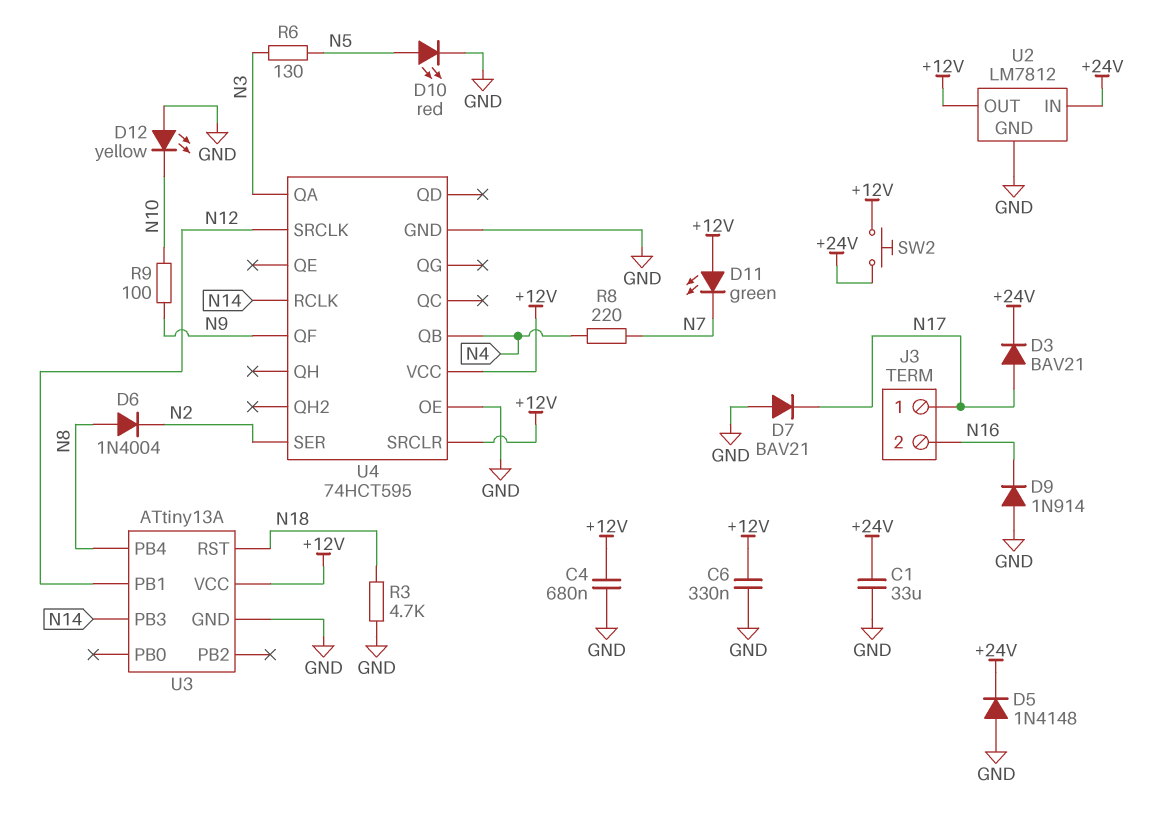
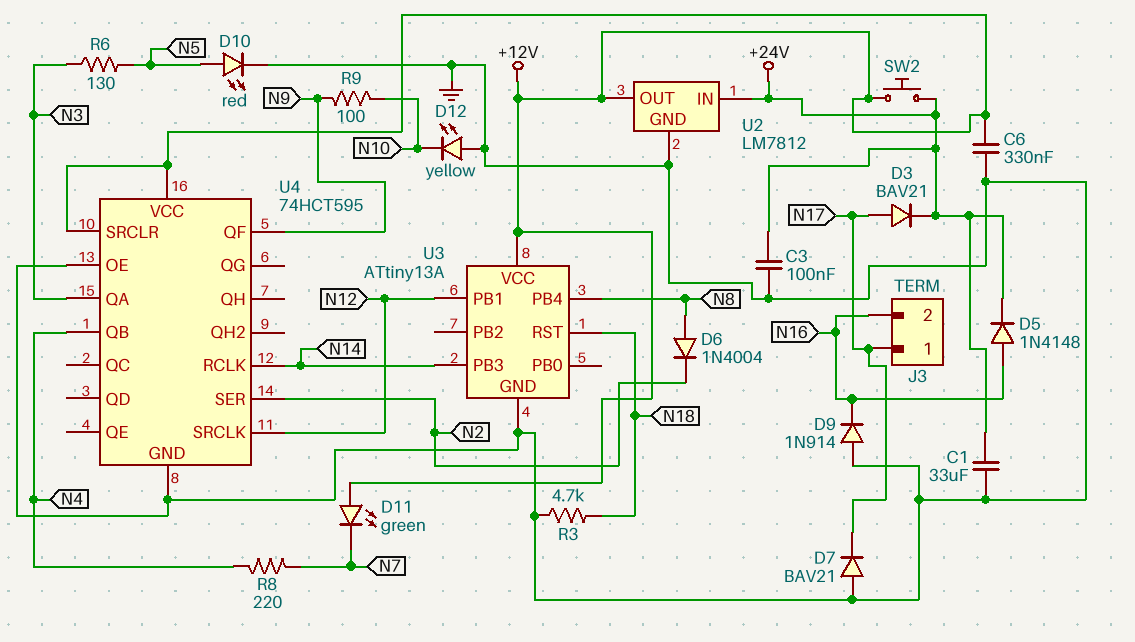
C3: none -> 100nF (+24V, GND)
C4: 680nF (+12V, GND) -> none
D5: diode 1N4148 (A GND, K +24V) -> diode 1N4148 (A N16, K +24V)

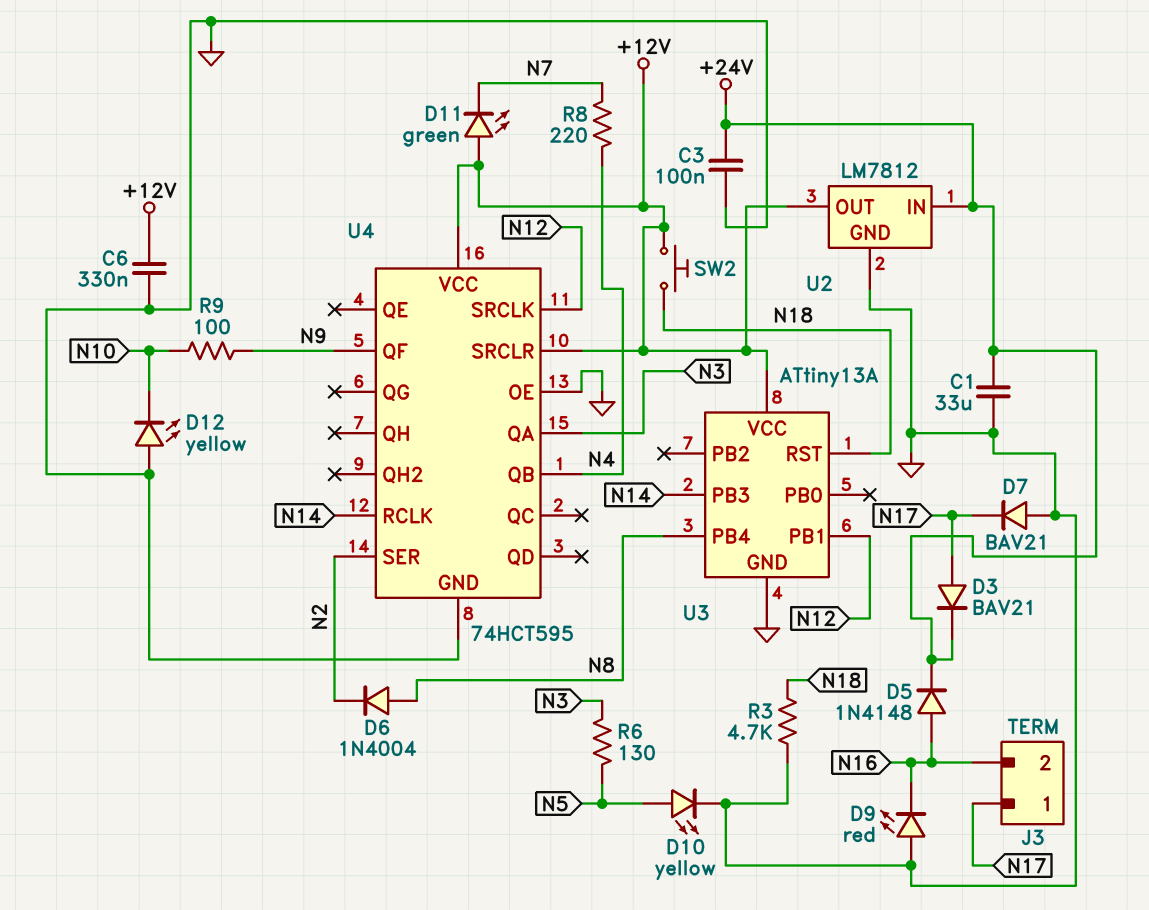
D9: diode 1N914 (A GND, K N16) -> LED red (A GND, K N16)
D10: LED red (A N5, K GND) -> LED yellow (A N5, K GND)
SW2: button (+12V, +24V) -> button (+12V, N18)

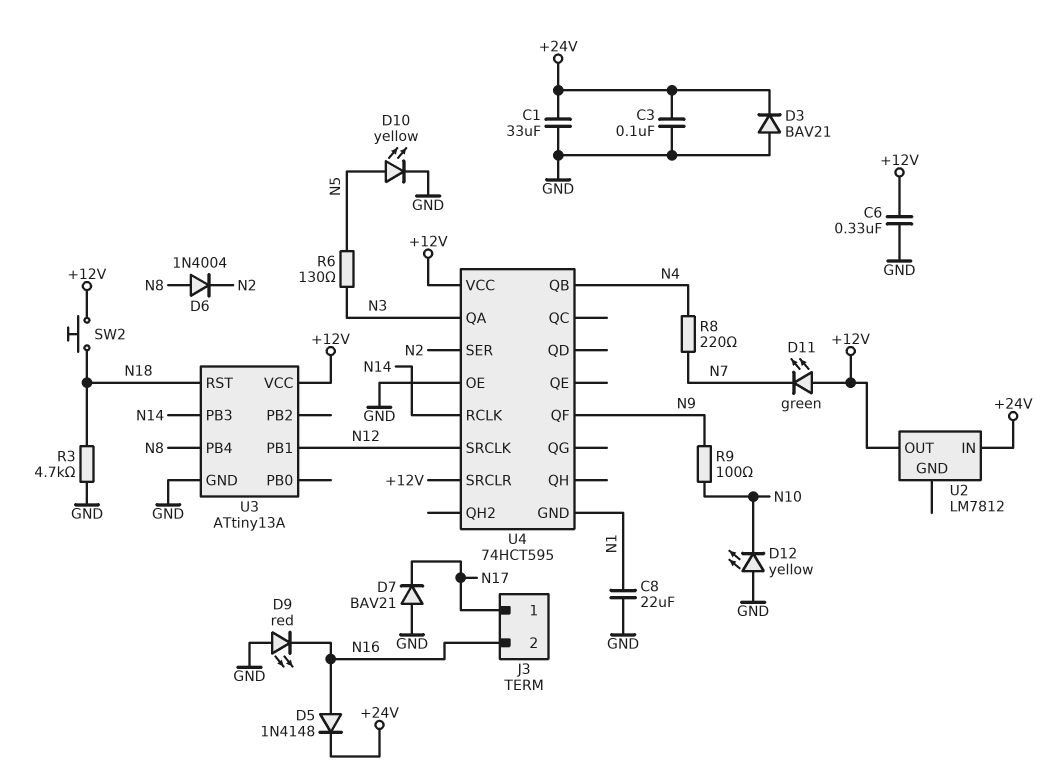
C8: none -> 22uF (GND, N1)
D3: diode BAV21 (A N17, K +24V) -> diode BAV21 (A GND, K +24V)
U2 pin GND: GND -> none
U4 pin GND: GND -> N1

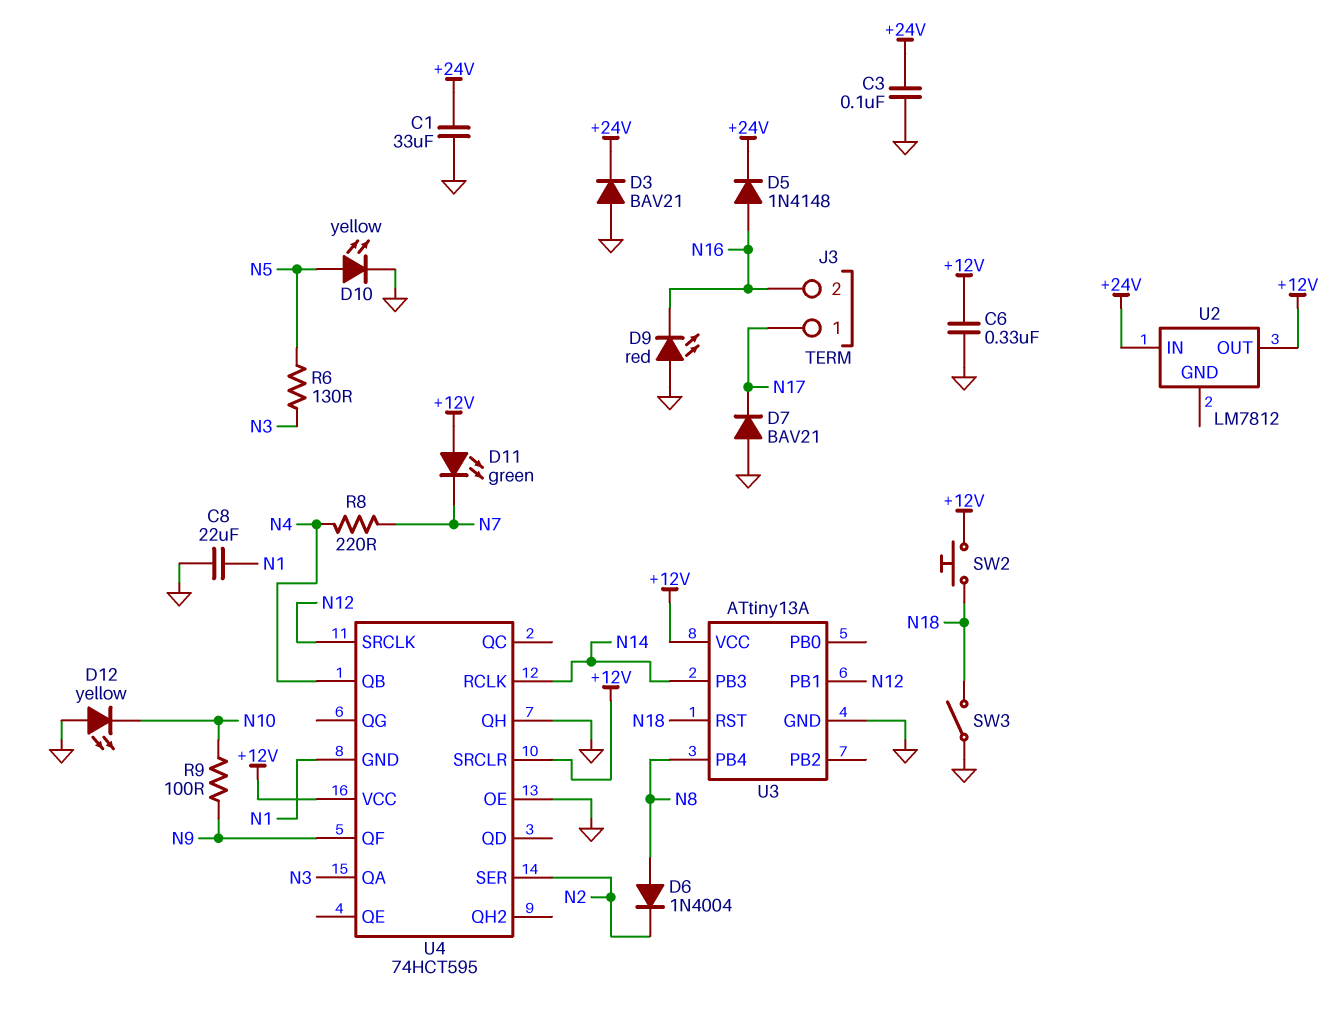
R3: 4.7k (GND, N18) -> none
SW3: none -> switch (GND, N18)
U4 pin QH: none -> GND

